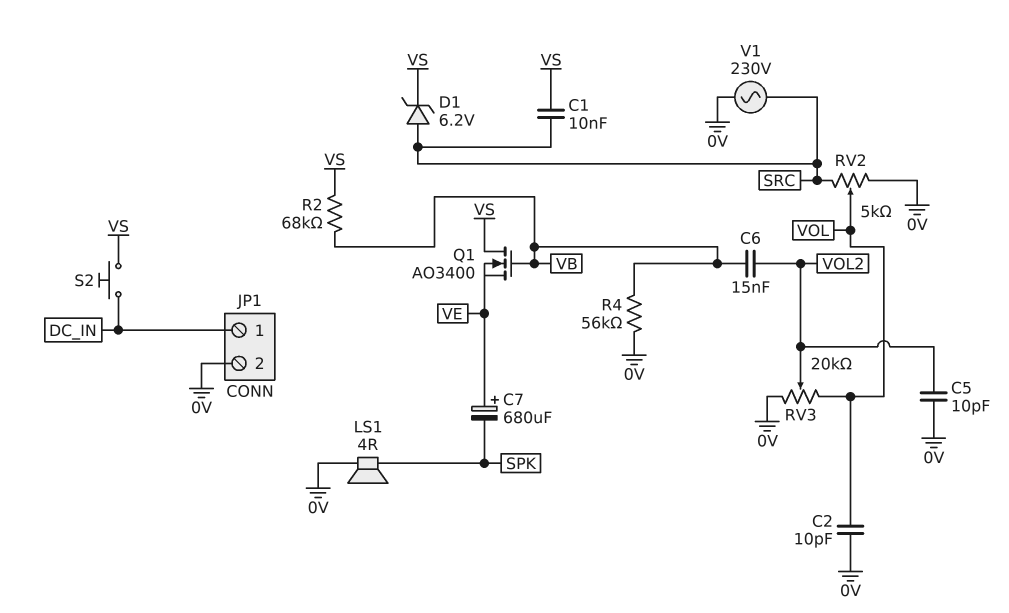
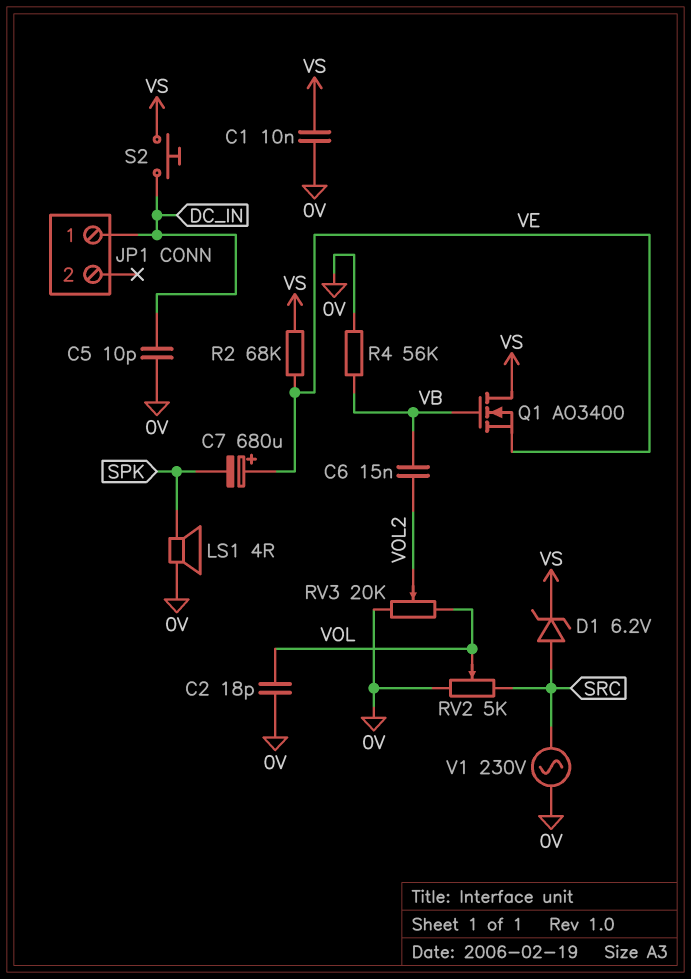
C1: 10nF (SRC, VS) -> 10nF (0V, VS)
C2: 10pF (0V, VOL) -> 18pF (0V, VOL)
C5: 10pF (0V, VOL2) -> 10pF (0V, DC_IN)
JP1 pin 2: 0V -> none
R2: 68k (VB, VS) -> 68k (VE, VS)

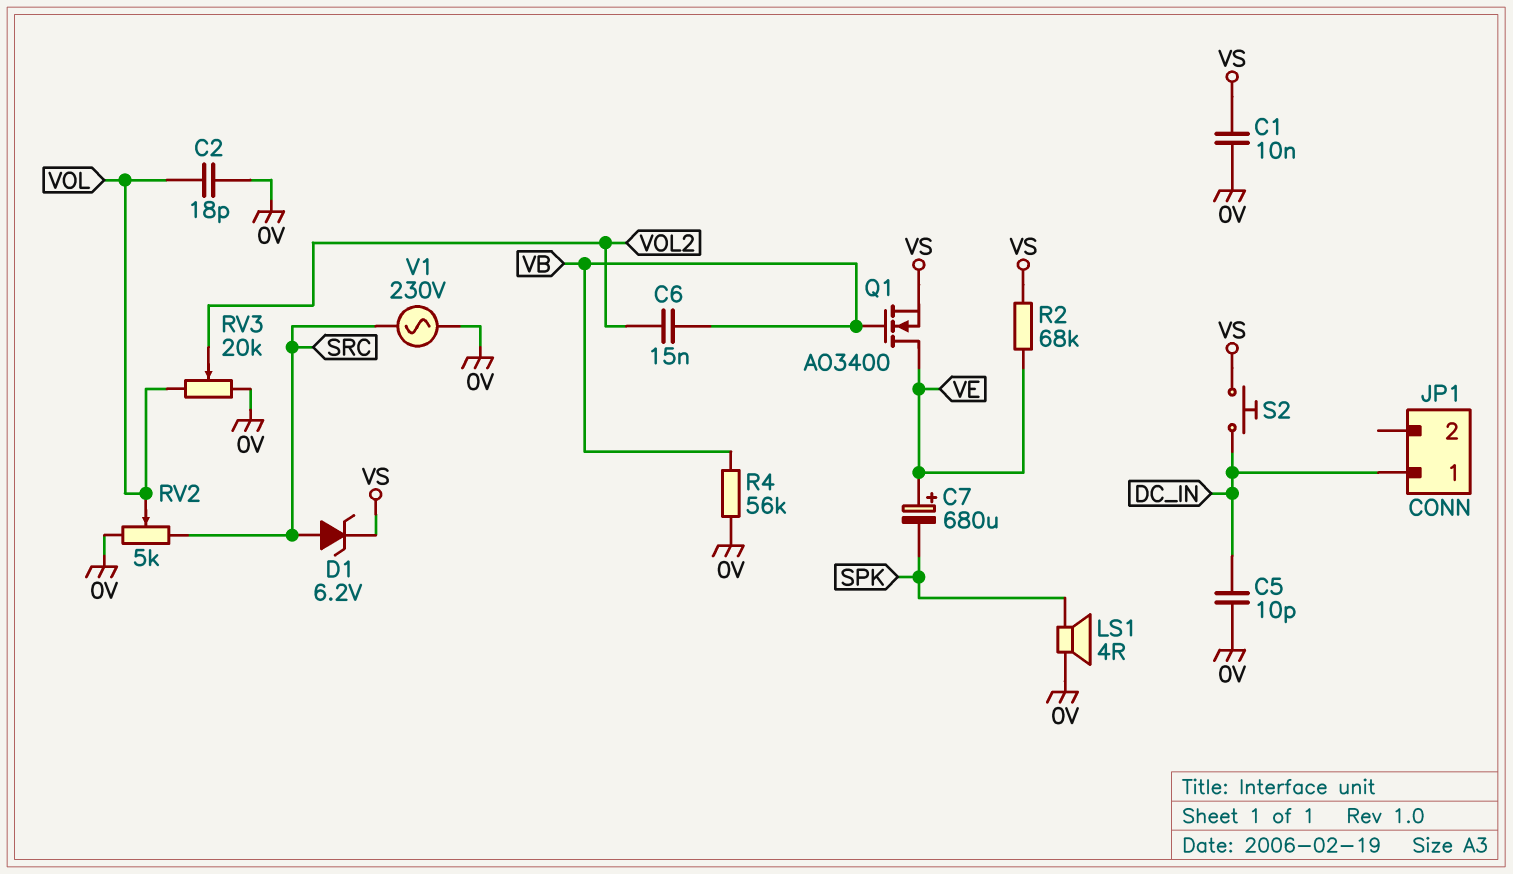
Q1: NMOS AO3400 (G VB, D VS, S VE) -> NMOS AO3400 (G VB, D VE, S VS)

